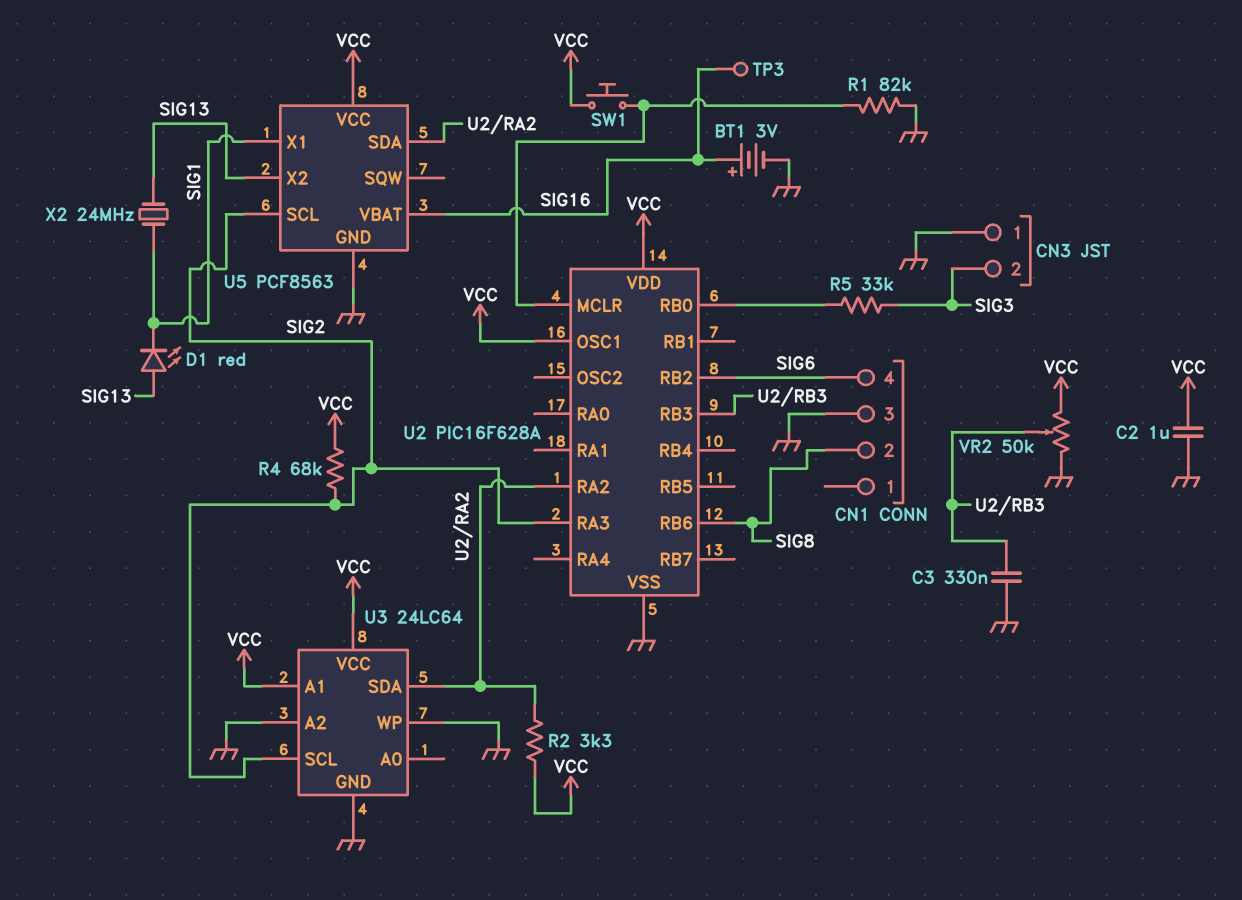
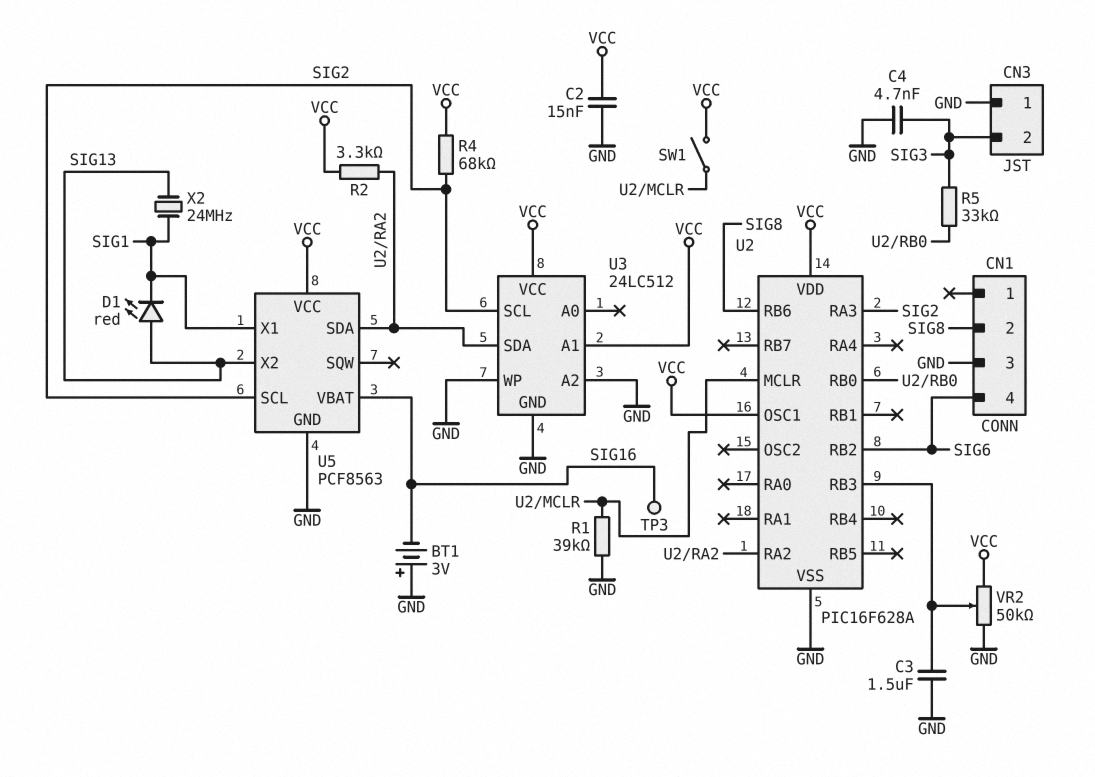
BT1: 3V (plus SIG16, minus GND) -> 3V (plus GND, minus SIG16)
C2: 1uF (GND, VCC) -> 15nF (GND, VCC)
C3: 330nF (GND, U2/RB3) -> 1.5uF (GND, U2/RB3)
C4: none -> 4.7nF (GND, SIG3)
R1: 82k (GND, U2/MCLR) -> 39k (GND, U2/MCLR)
SW1: button (U2/MCLR, VCC) -> switch (U2/MCLR, VCC)
U3: 24LC64 -> 24LC512

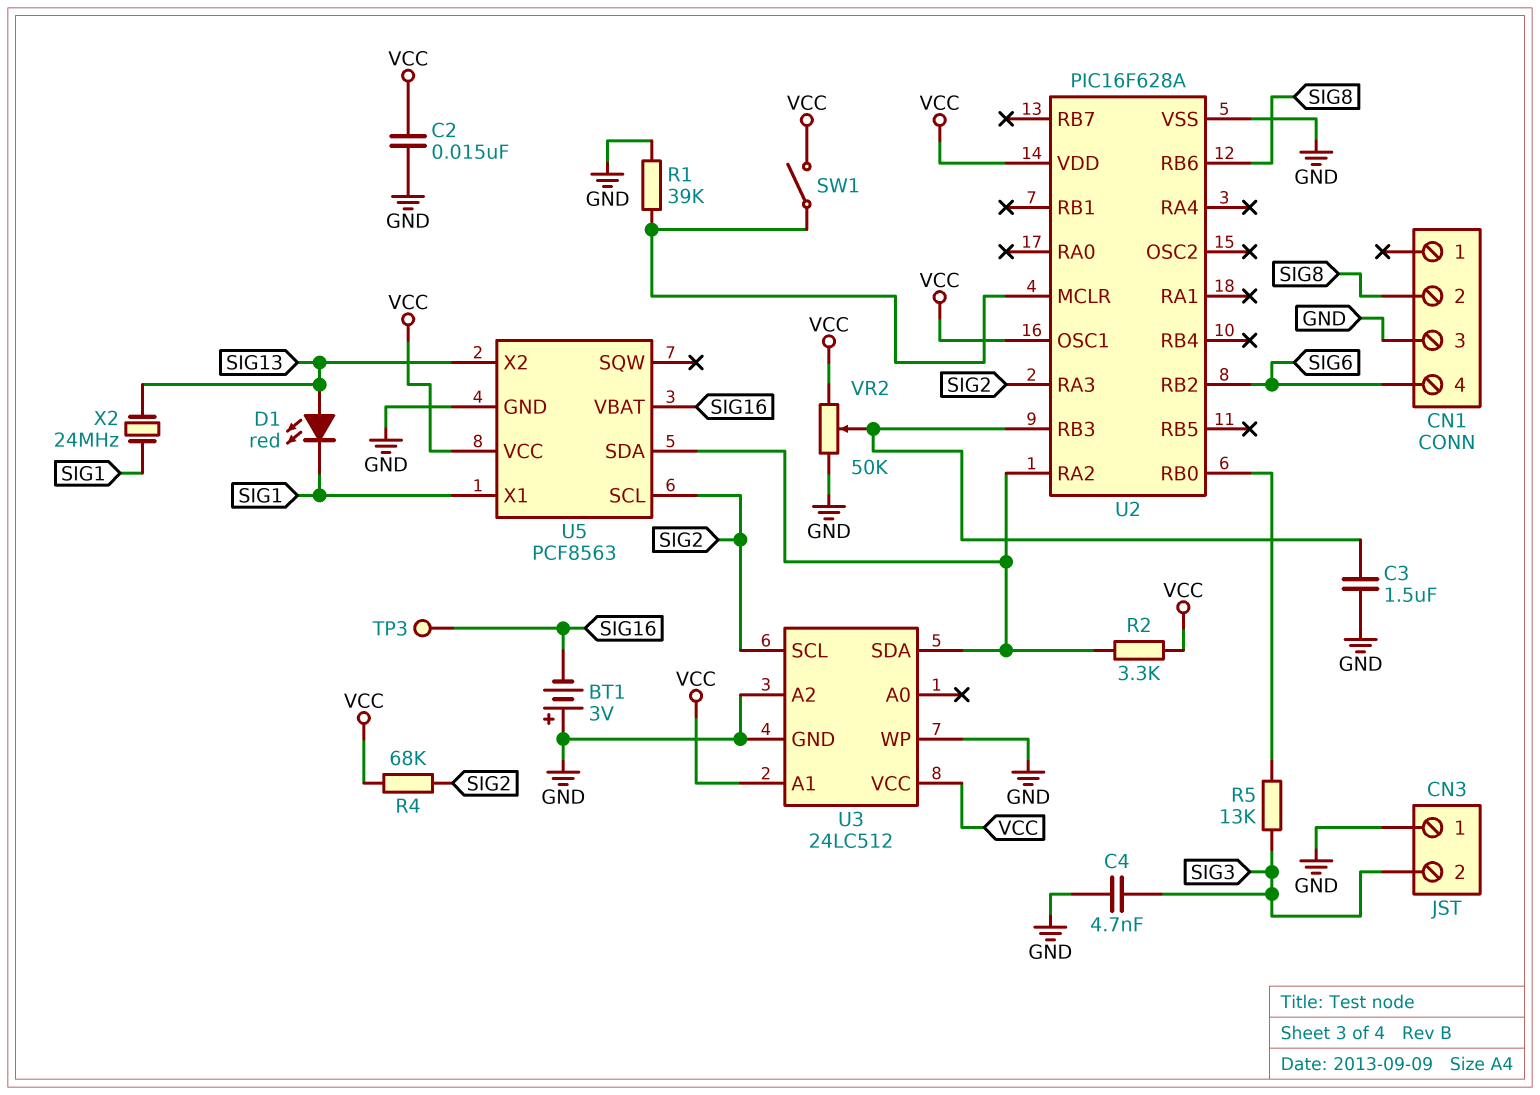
R5: 33k (SIG3, U2/RB0) -> 13k (SIG3, U2/RB0)

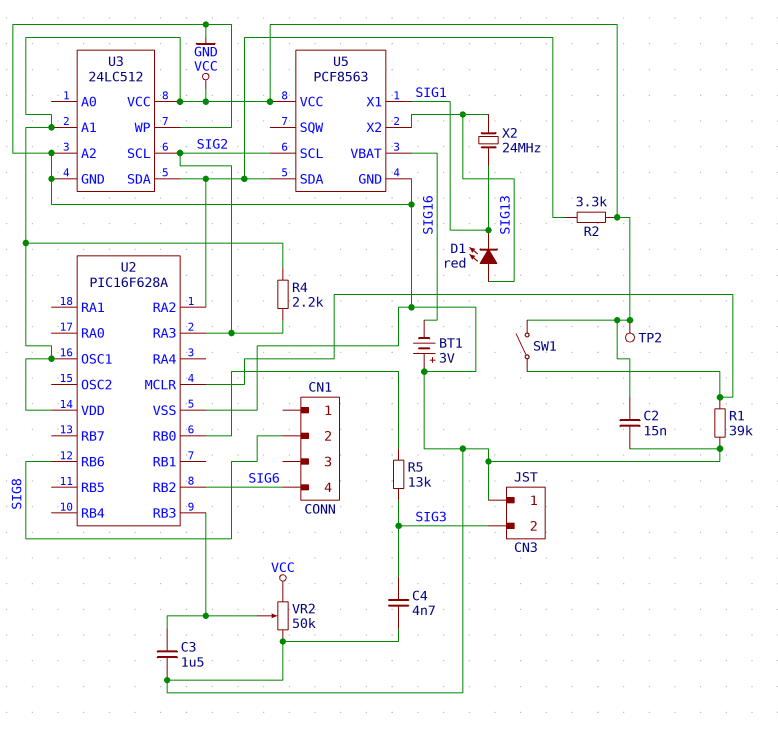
CN1 pin 3: GND -> none
R4: 68k (SIG2, VCC) -> 2.2k (SIG2, VCC)
TP2: none -> test point (VCC)
TP3: test point (SIG16) -> none

